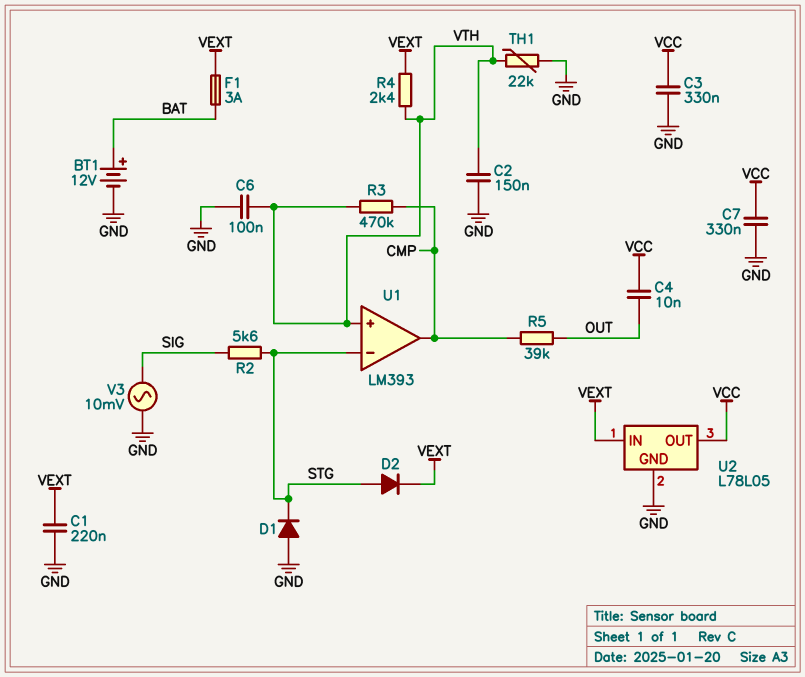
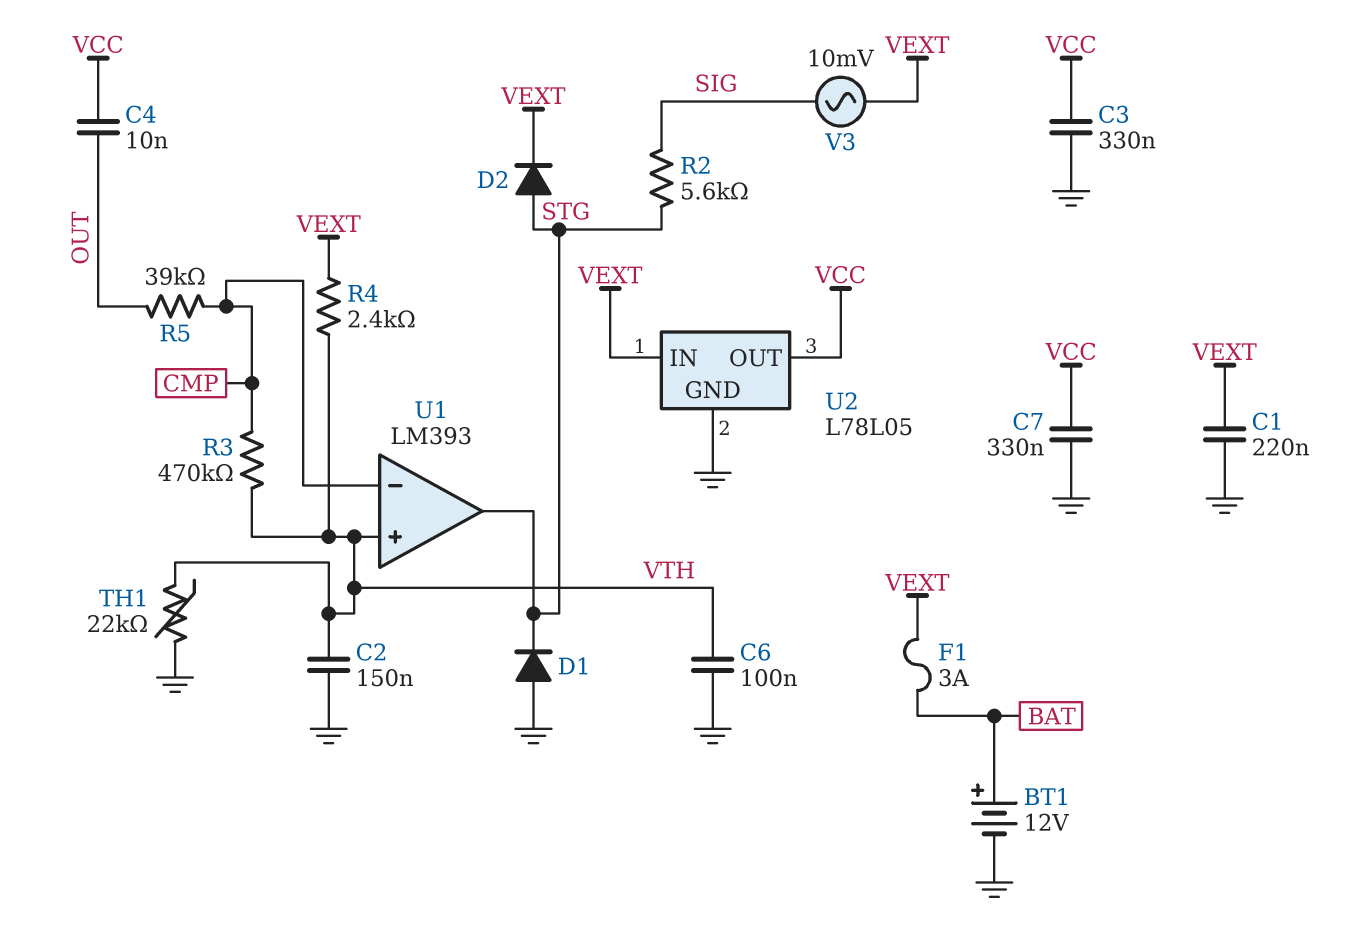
U1 pin in-: STG -> CMP
U1 pin out: CMP -> STG
V3: AC 10mV (GND, SIG) -> AC 10mV (SIG, VEXT)

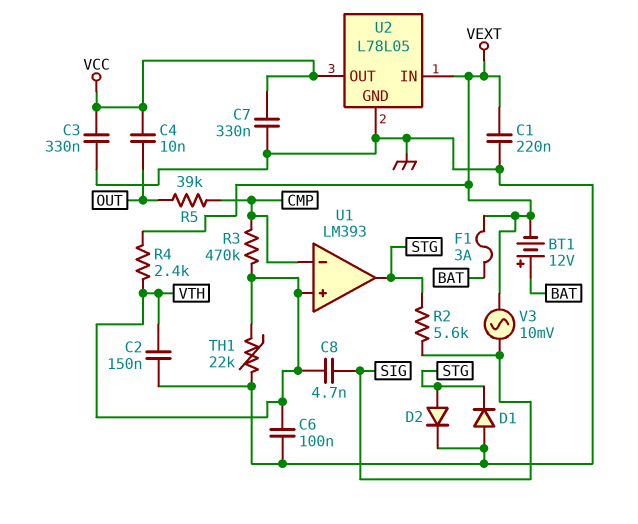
BT1: 12V (plus BAT, minus GND) -> 12V (plus BAT, minus VEXT)
C8: none -> 4.7nF (SIG, VTH)
D2: diode (A STG, K VEXT) -> diode (A STG, K GND)

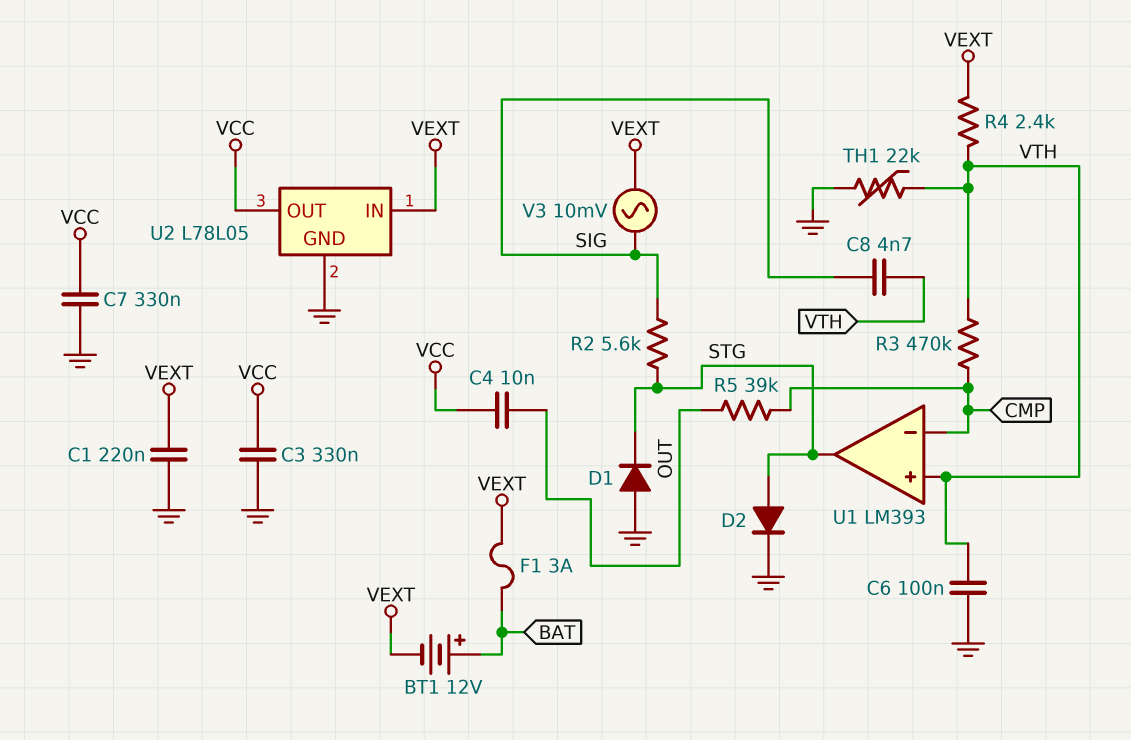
C2: 150nF (GND, VTH) -> none

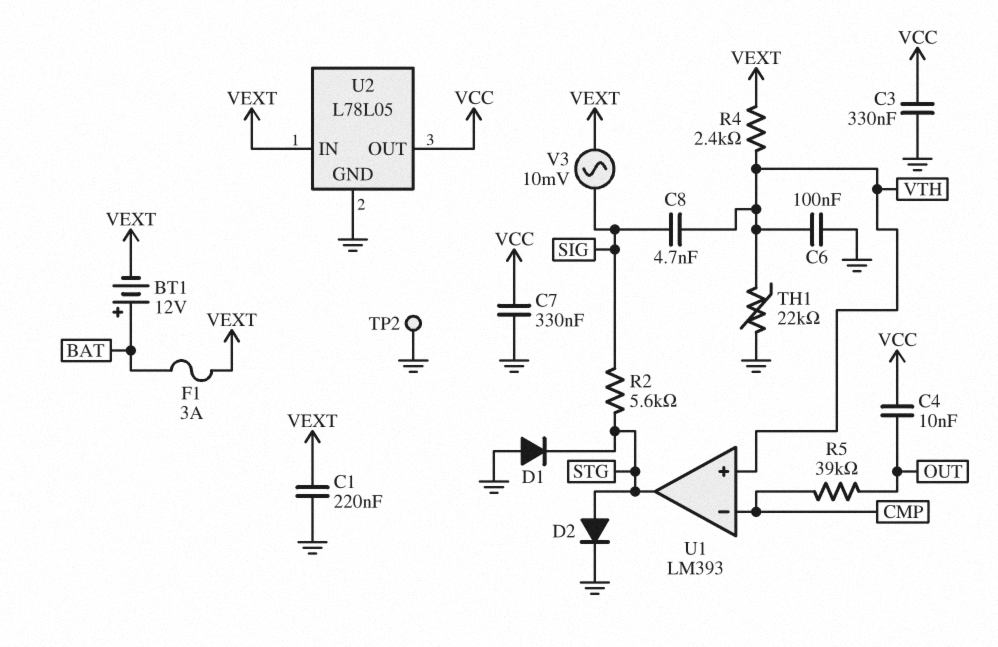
R3: 470k (CMP, VTH) -> none
TP2: none -> test point (GND)

